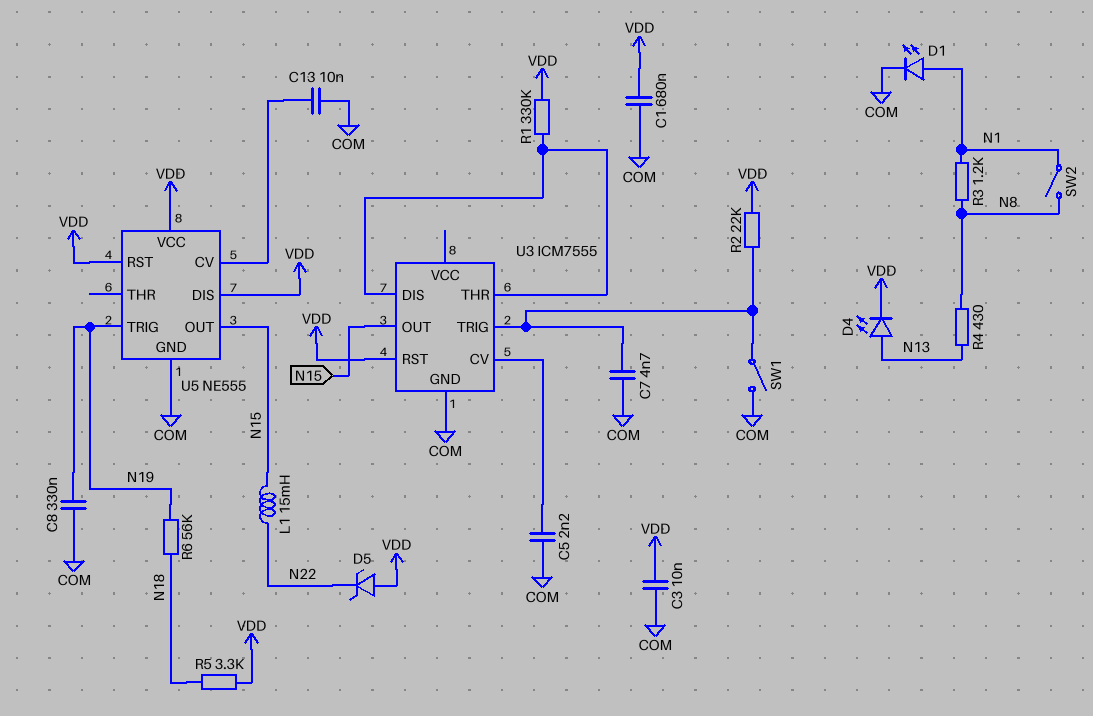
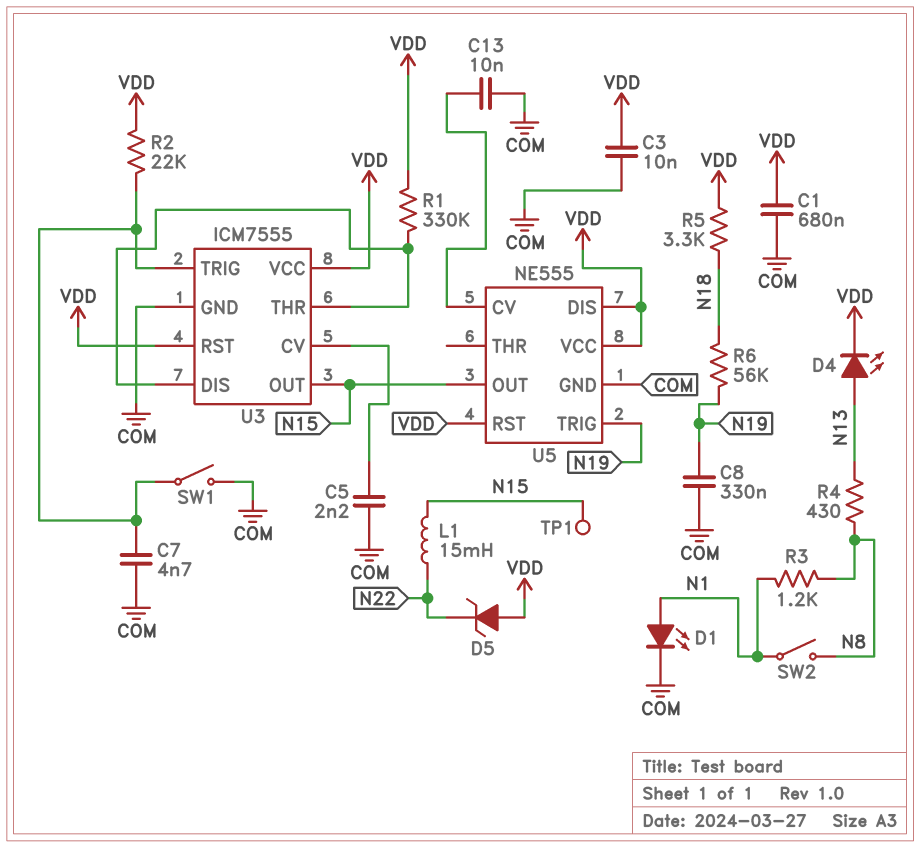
TP1: none -> test point (N15)
U3 pin VCC: none -> VDD

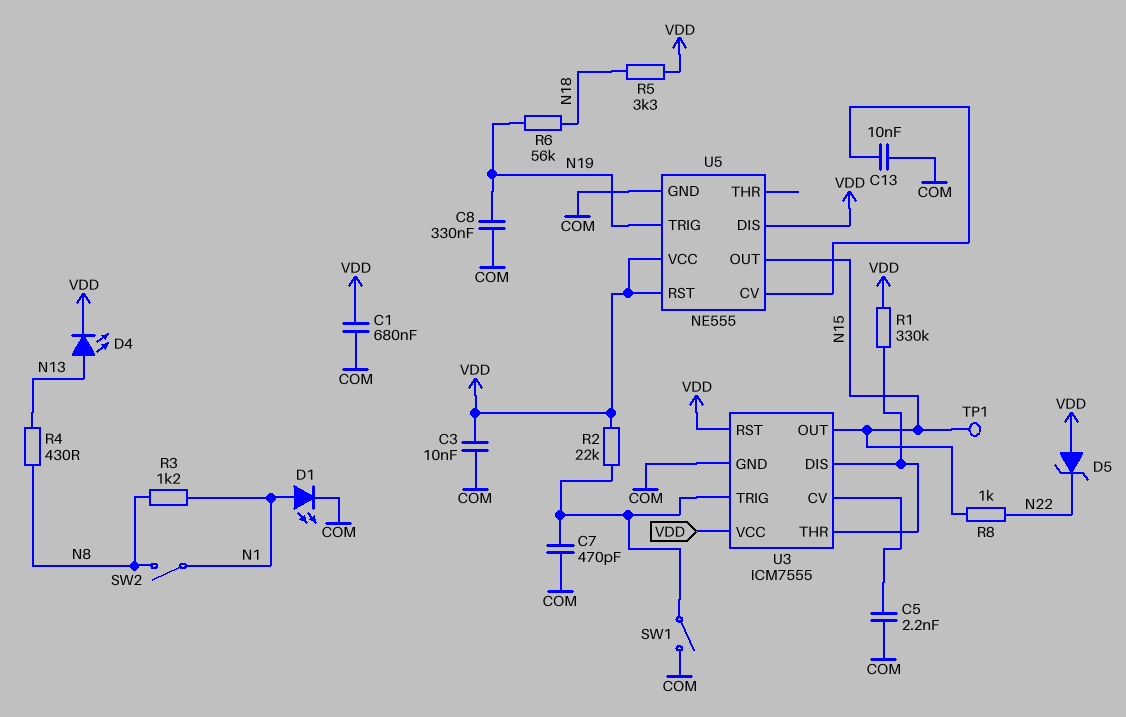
C7: 4.7nF (COM, U3/TRIG) -> 470pF (COM, U3/TRIG)
L1: 15mH (N15, N22) -> none
R8: none -> 1k (N15, N22)

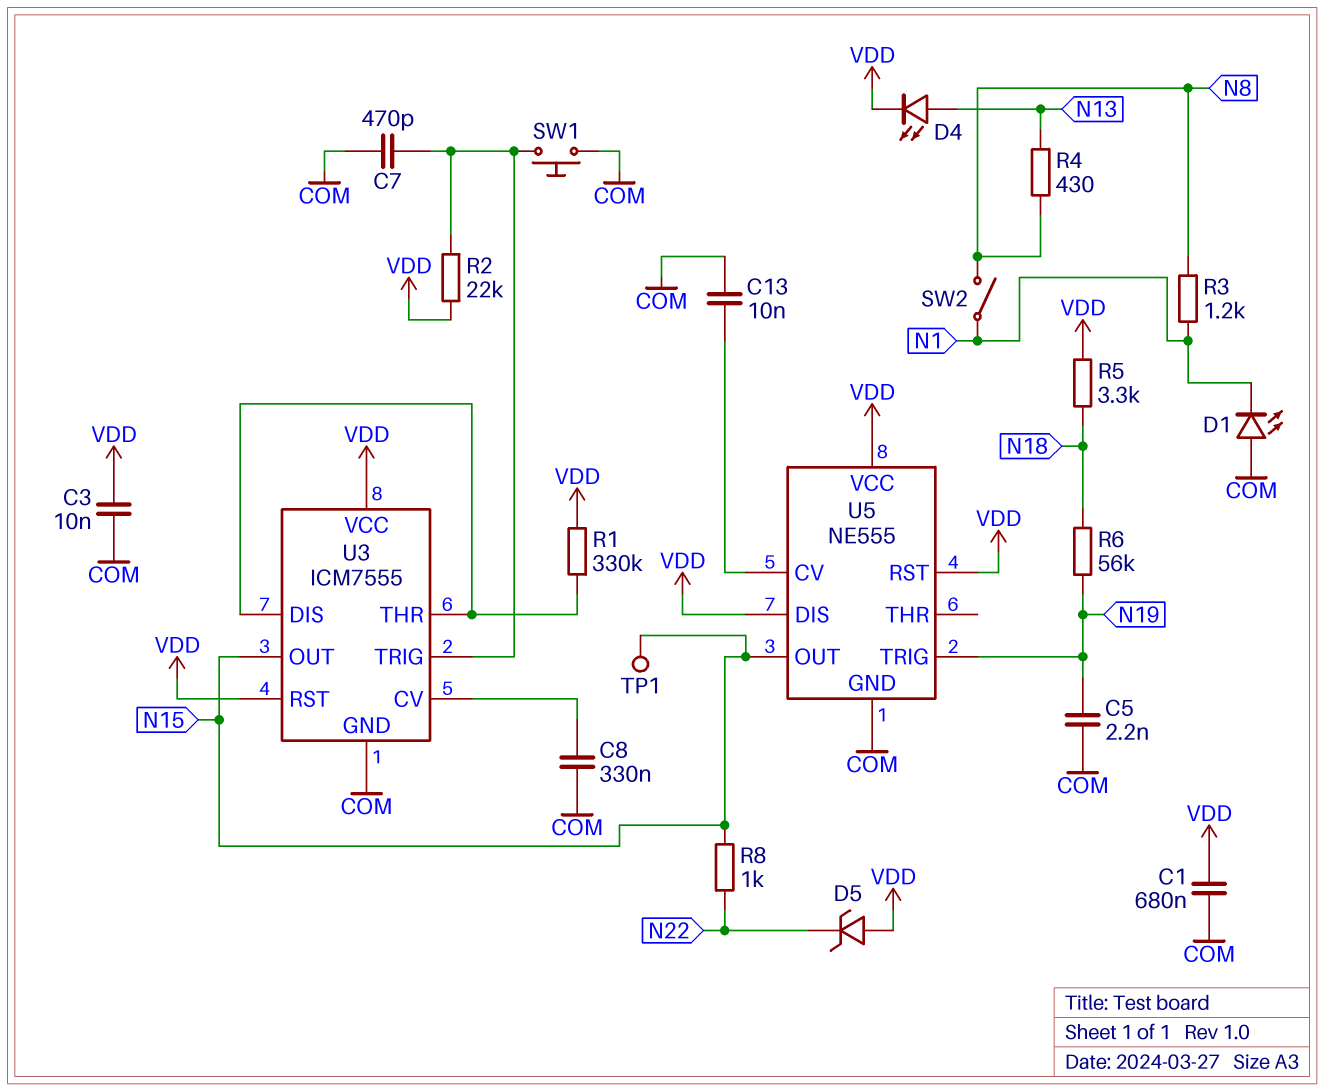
C5: 2.2nF (COM, U3/CV) -> 2.2nF (COM, N19)
C8: 330nF (COM, N19) -> 330nF (COM, U3/CV)
D1: LED (A N1, K COM) -> LED (A COM, K N1)
SW1: switch (COM, U3/TRIG) -> button (COM, U3/TRIG)

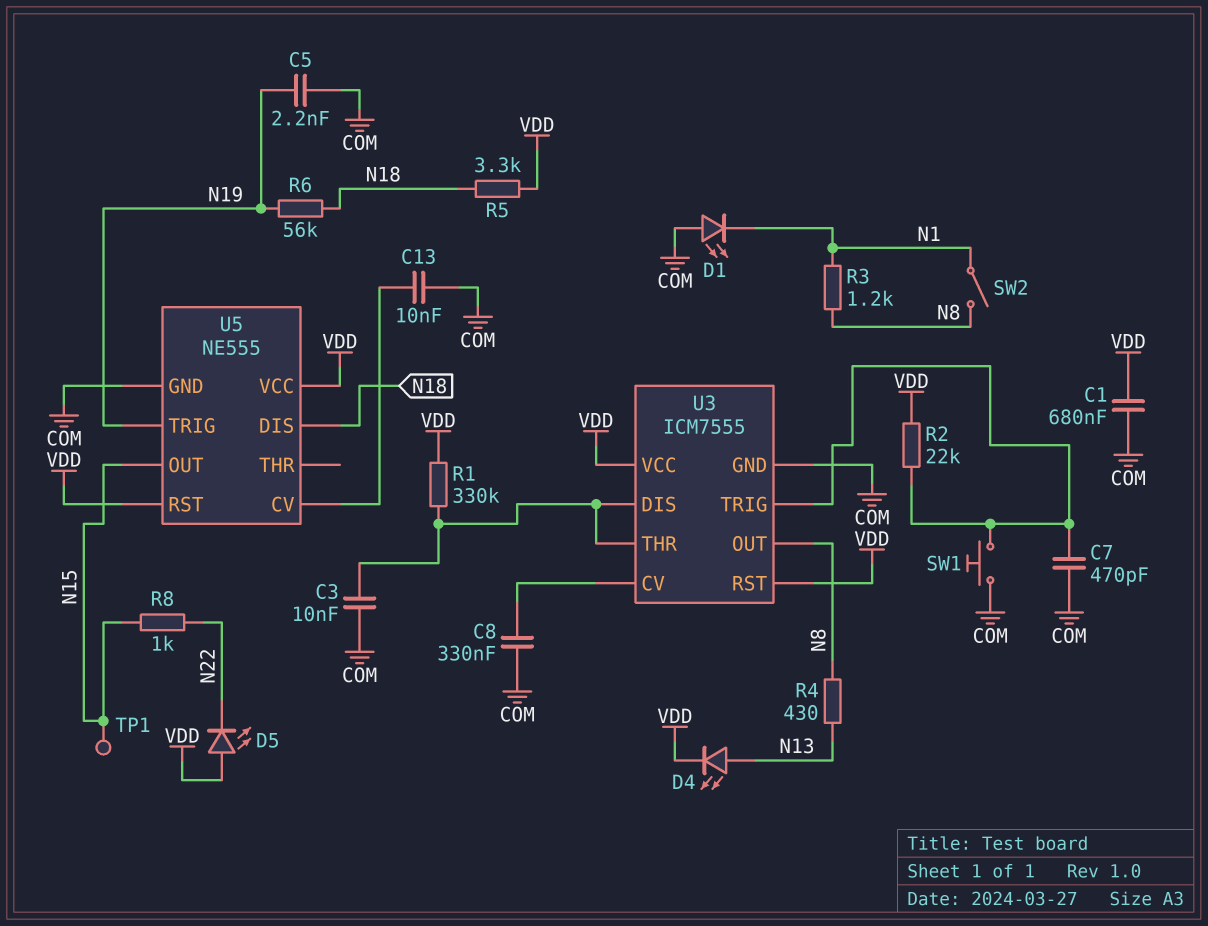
C3: 10nF (COM, VDD) -> 10nF (COM, U3/DIS)
D5: zener (A VDD, K N22) -> LED (A VDD, K N22)
U3 pin OUT: N15 -> N8
U5 pin DIS: VDD -> N18

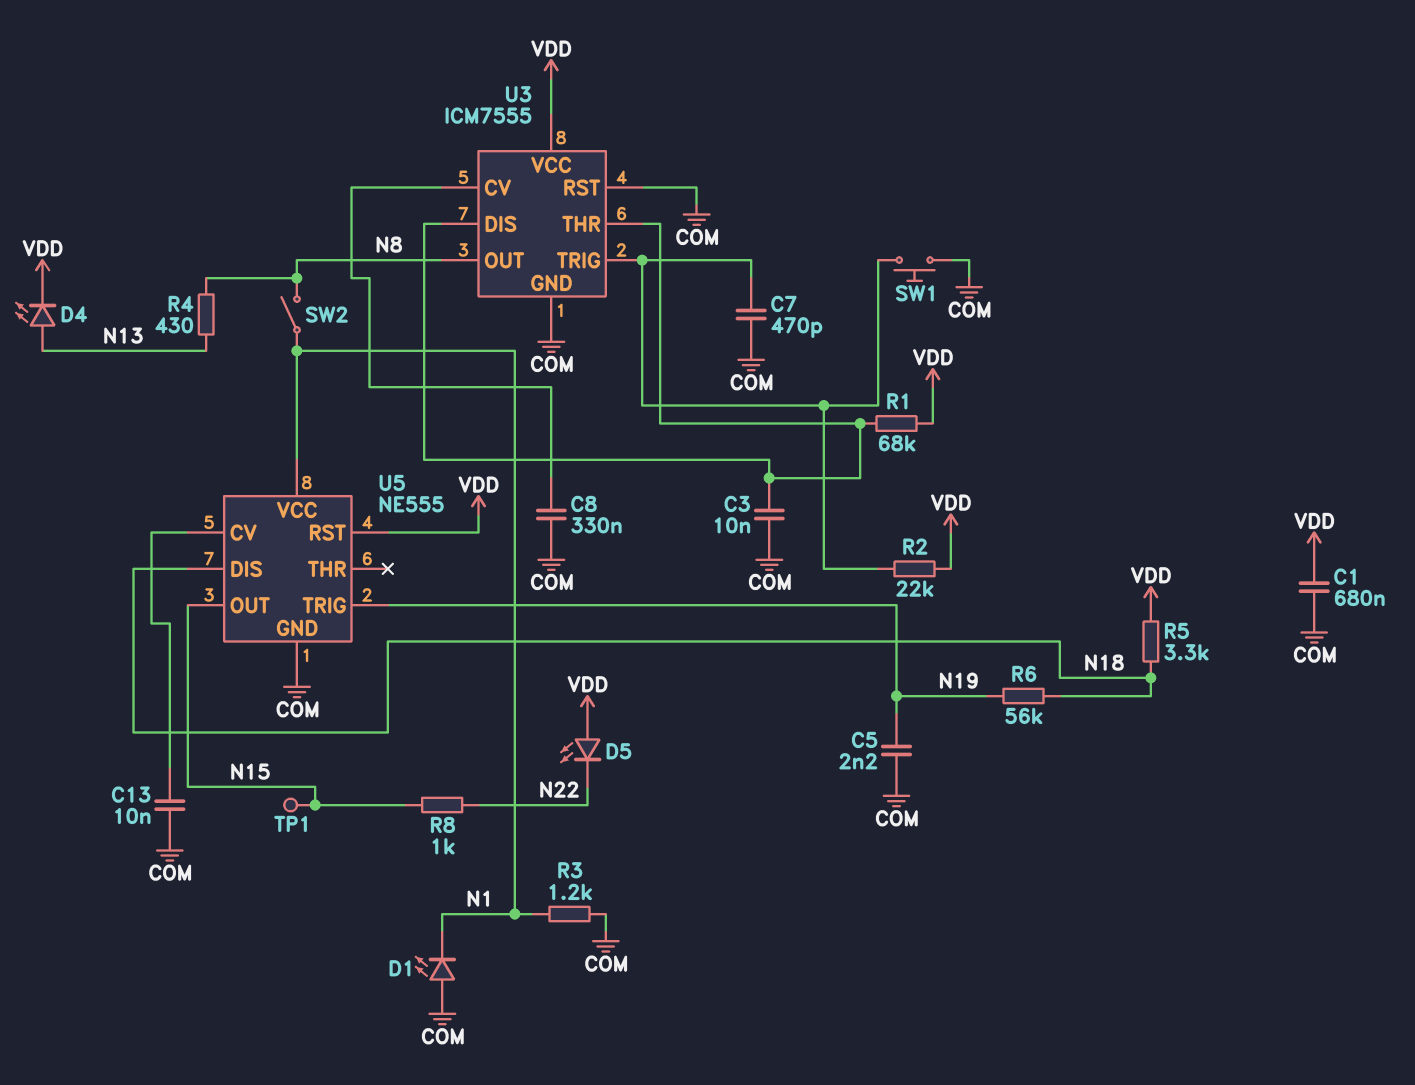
R1: 330k (U3/DIS, VDD) -> 68k (U3/DIS, VDD)
R3: 1.2k (N1, N8) -> 1.2k (COM, N1)
U3 pin RST: VDD -> COM
U5 pin VCC: VDD -> N1

